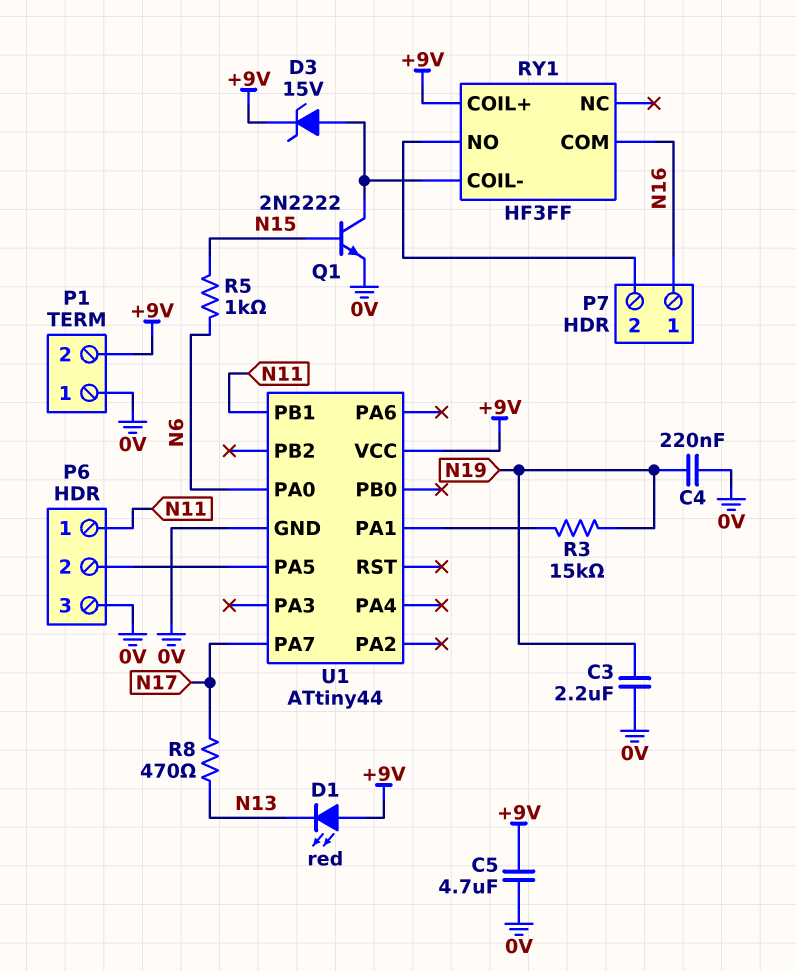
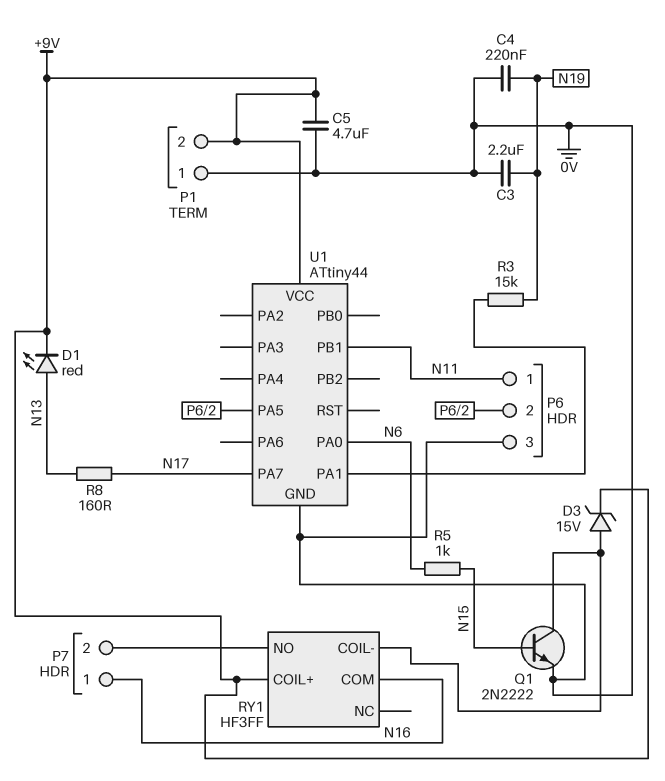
D1: LED red (A +9V, K N13) -> LED red (A N13, K +9V)
R8: 470 (N13, N17) -> 160 (N13, N17)

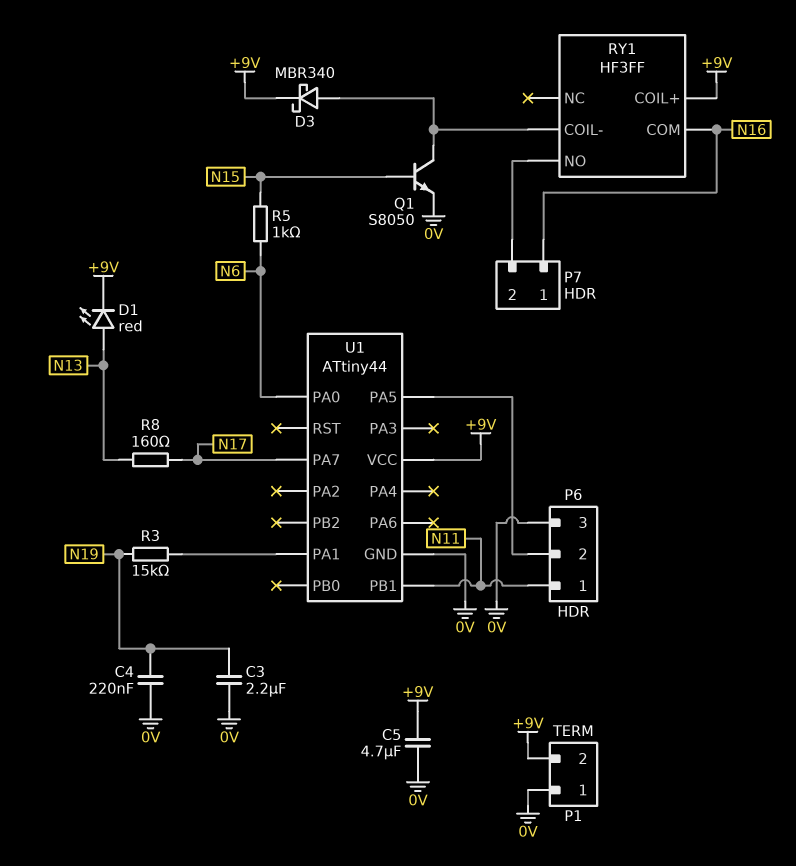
D3: zener 15V (A RY1/COIL-, K +9V) -> schottky MBR340 (A RY1/COIL-, K +9V)
Q1: NPN 2N2222 (B N15, C RY1/COIL-, E 0V) -> NPN S8050 (B N15, C RY1/COIL-, E 0V)

